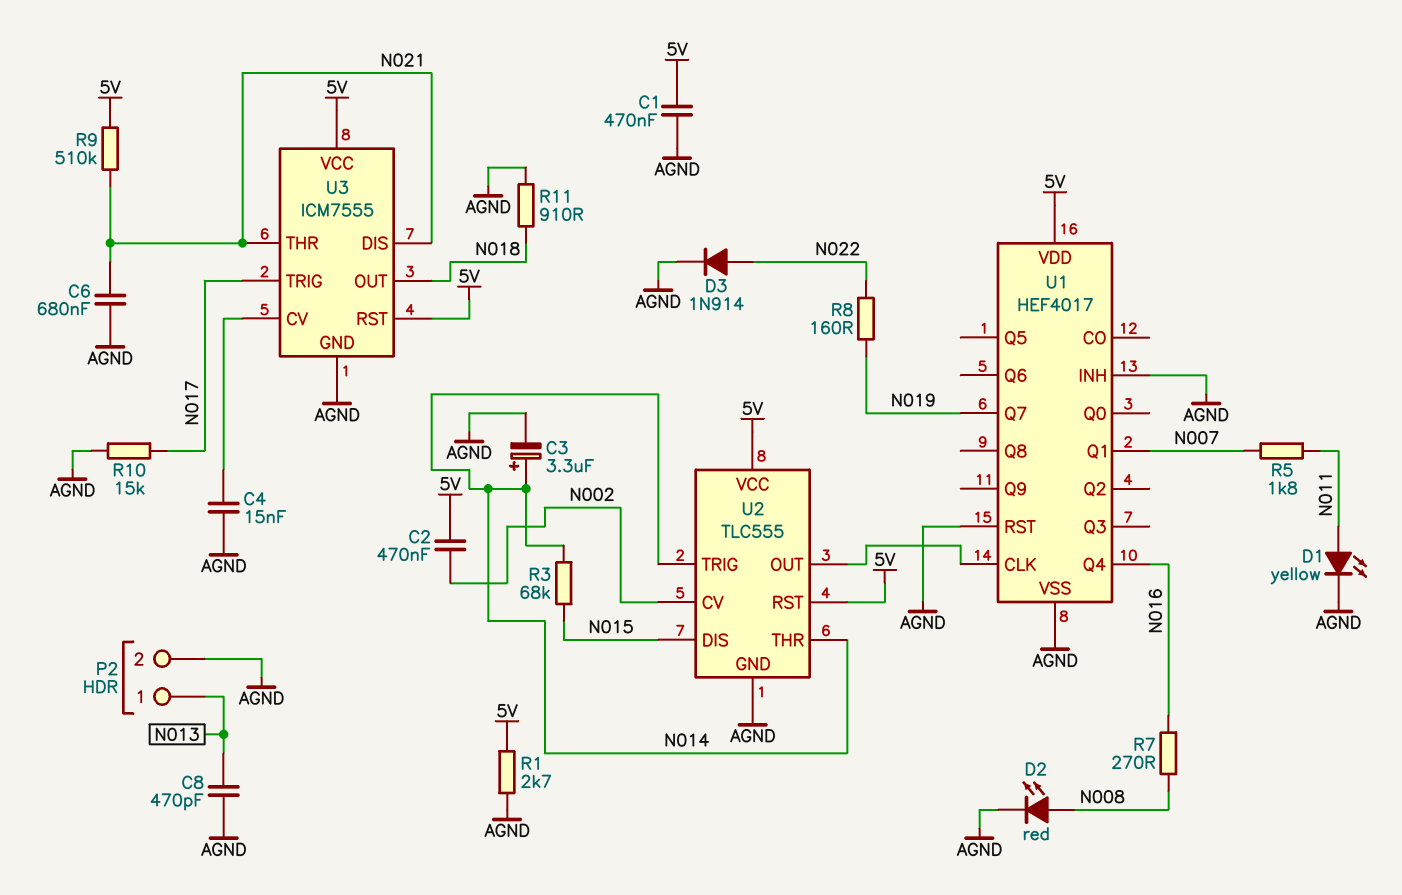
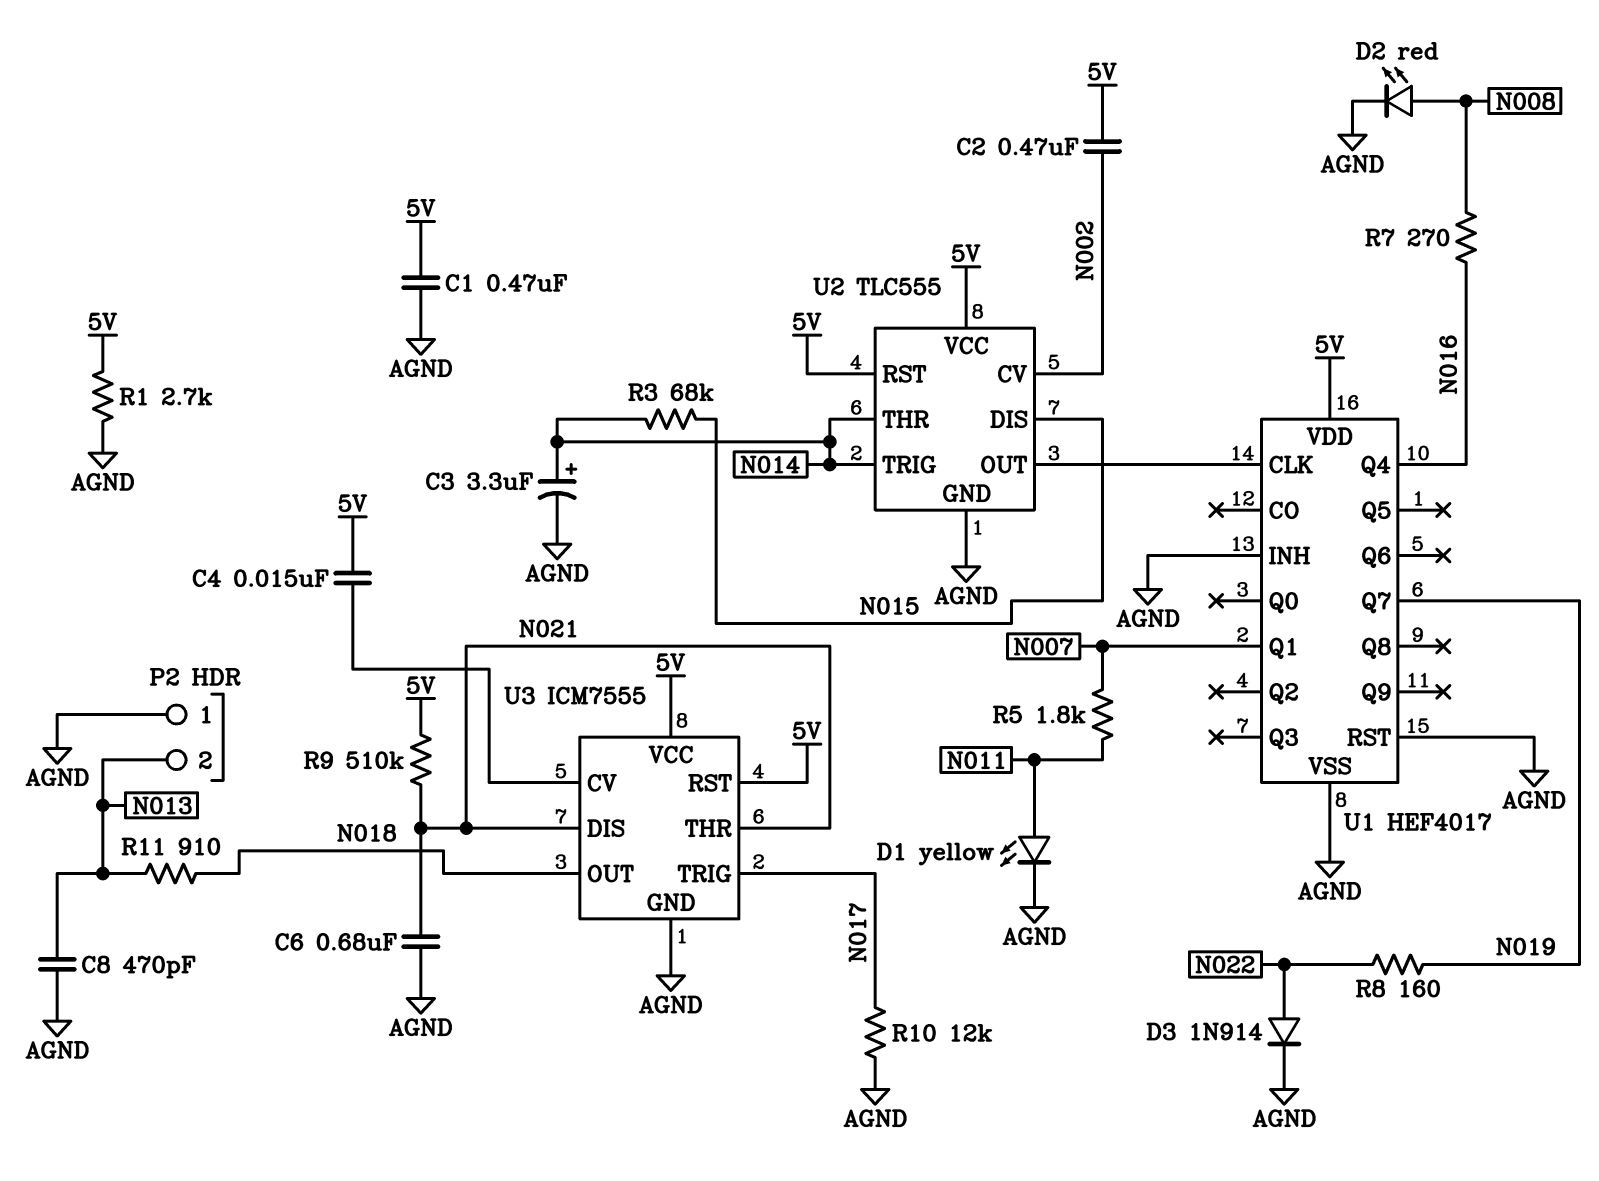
C4: 15nF (AGND, U3/CV) -> 15nF (5V, U3/CV)
P2 pin 1: N013 -> AGND
P2 pin 2: AGND -> N013
R10: 15k (AGND, N017) -> 12k (AGND, N017)
R11: 910 (AGND, N018) -> 910 (N013, N018)

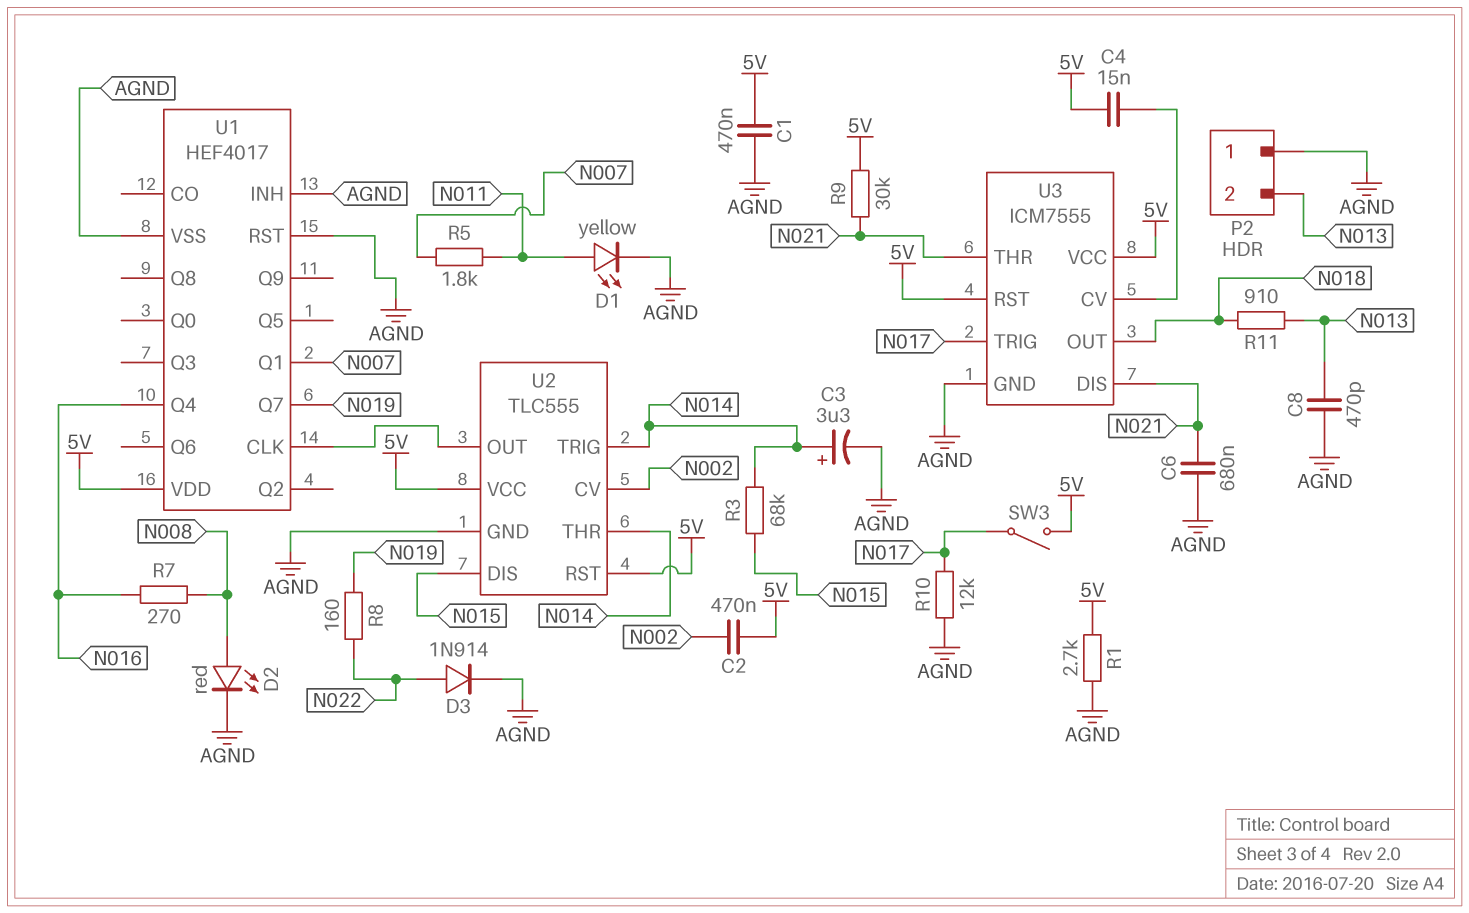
R9: 510k (5V, N021) -> 30k (5V, N021)
SW3: none -> switch (5V, N017)

